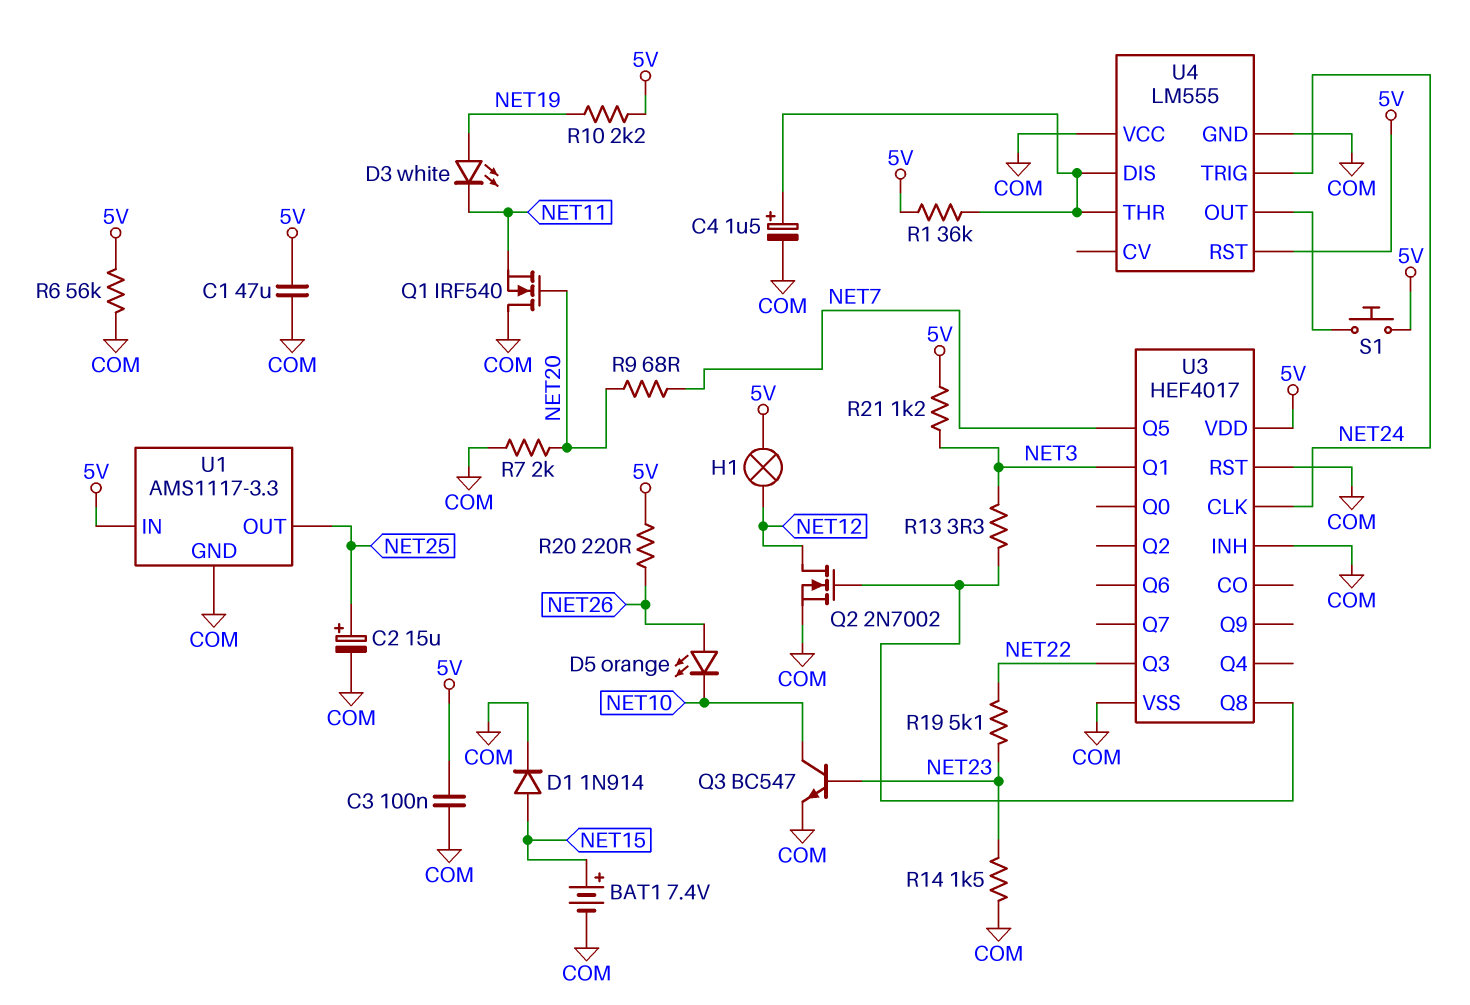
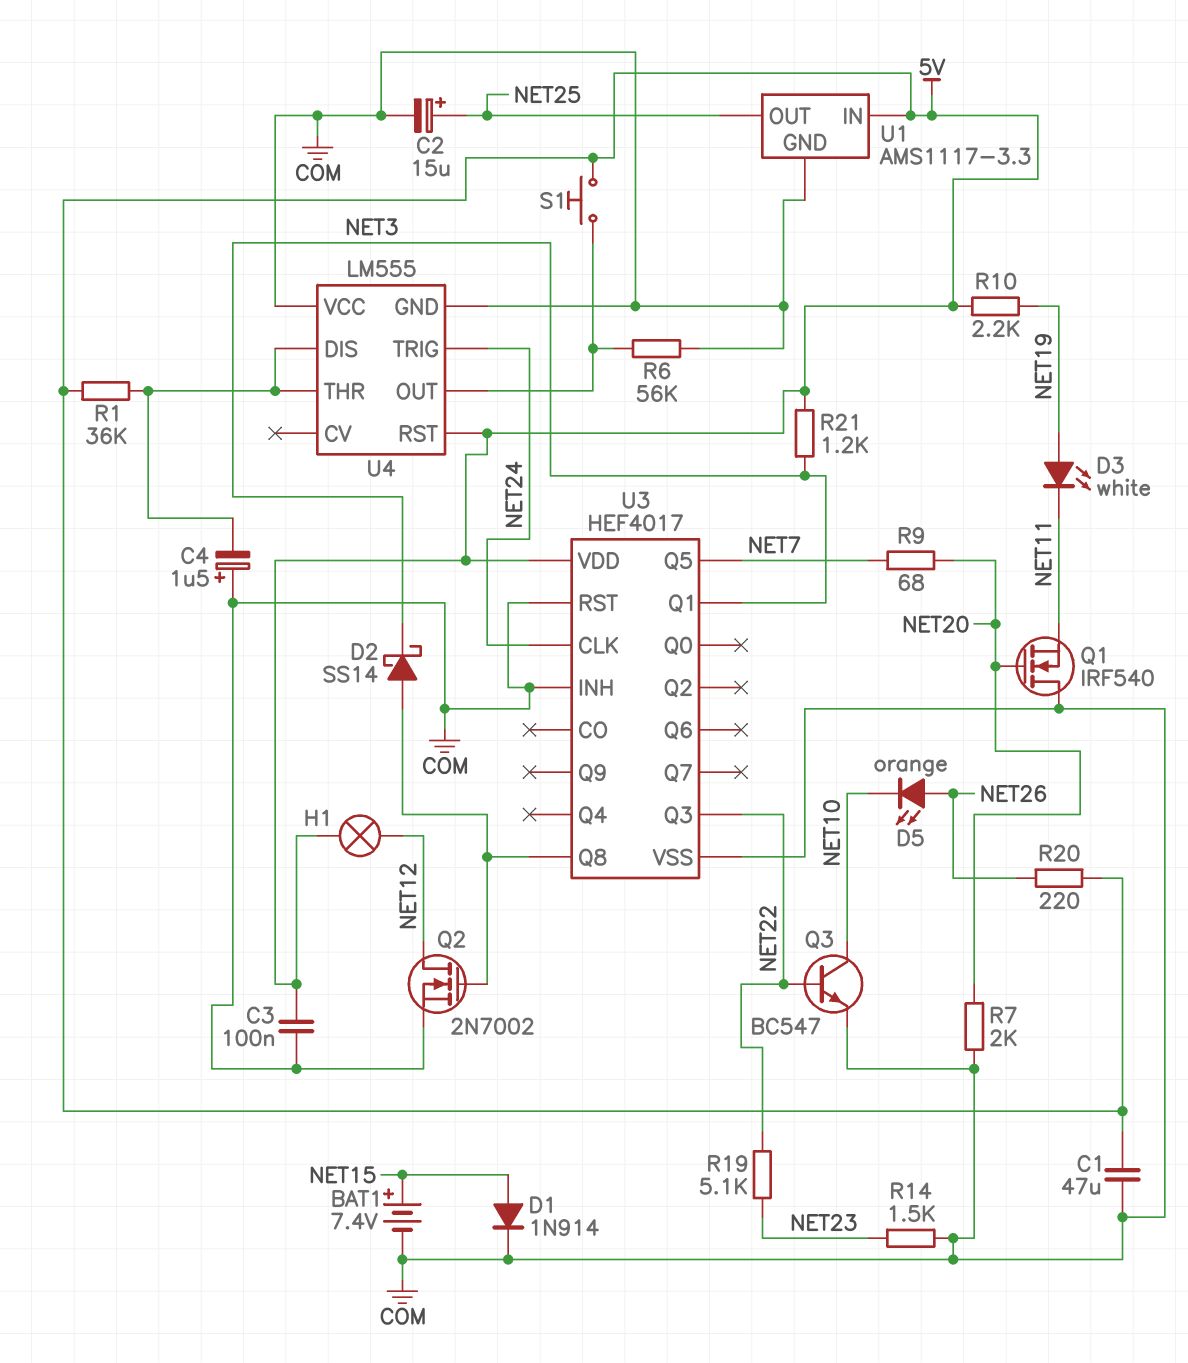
C4: 1.5uF (plus U4/DIS, minus COM) -> 1.5uF (plus COM, minus U4/DIS)
D2: none -> schottky SS14 (A U3/Q8, K NET3)
Q3: NPN BC547 (B NET23, C NET10, E COM) -> NPN BC547 (B NET22, C NET10, E COM)
R6: 56k (5V, COM) -> 56k (COM, U4/OUT)
R13: 3.3 (NET3, U3/Q8) -> none

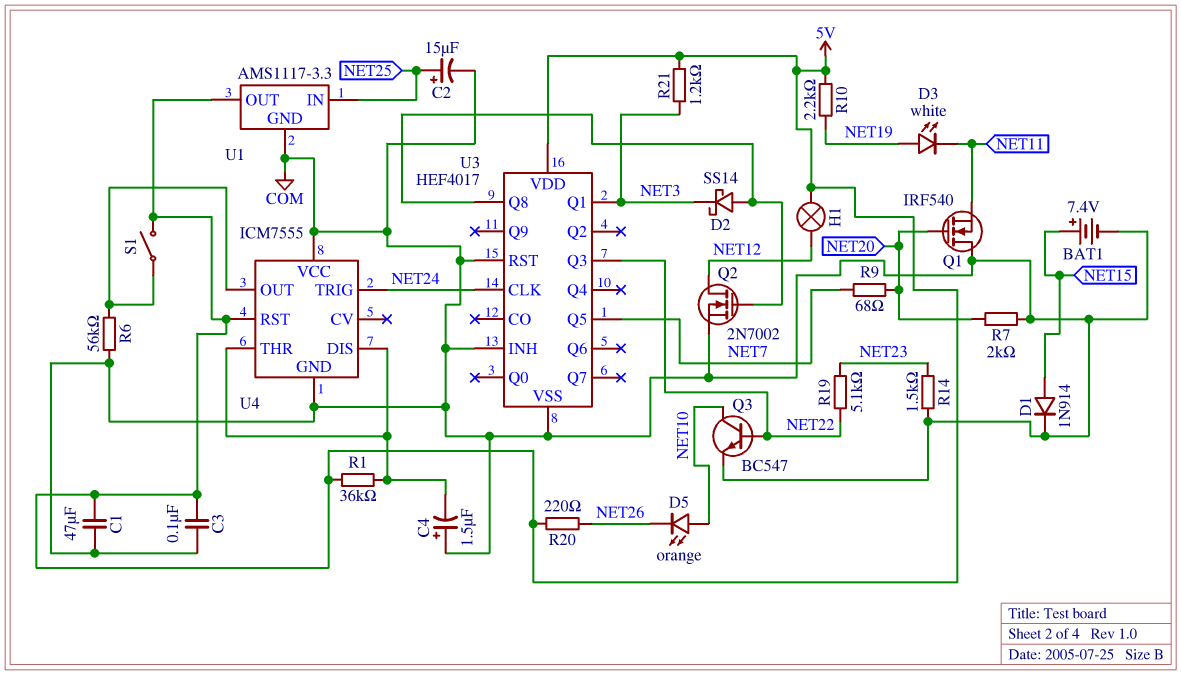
D5: LED orange (A NET26, K NET10) -> LED orange (A NET10, K NET26)
S1: button (5V, U4/OUT) -> switch (5V, U4/OUT)
U1 pin IN: 5V -> NET25
U1 pin OUT: NET25 -> 5V
U4: LM555 -> ICM7555

